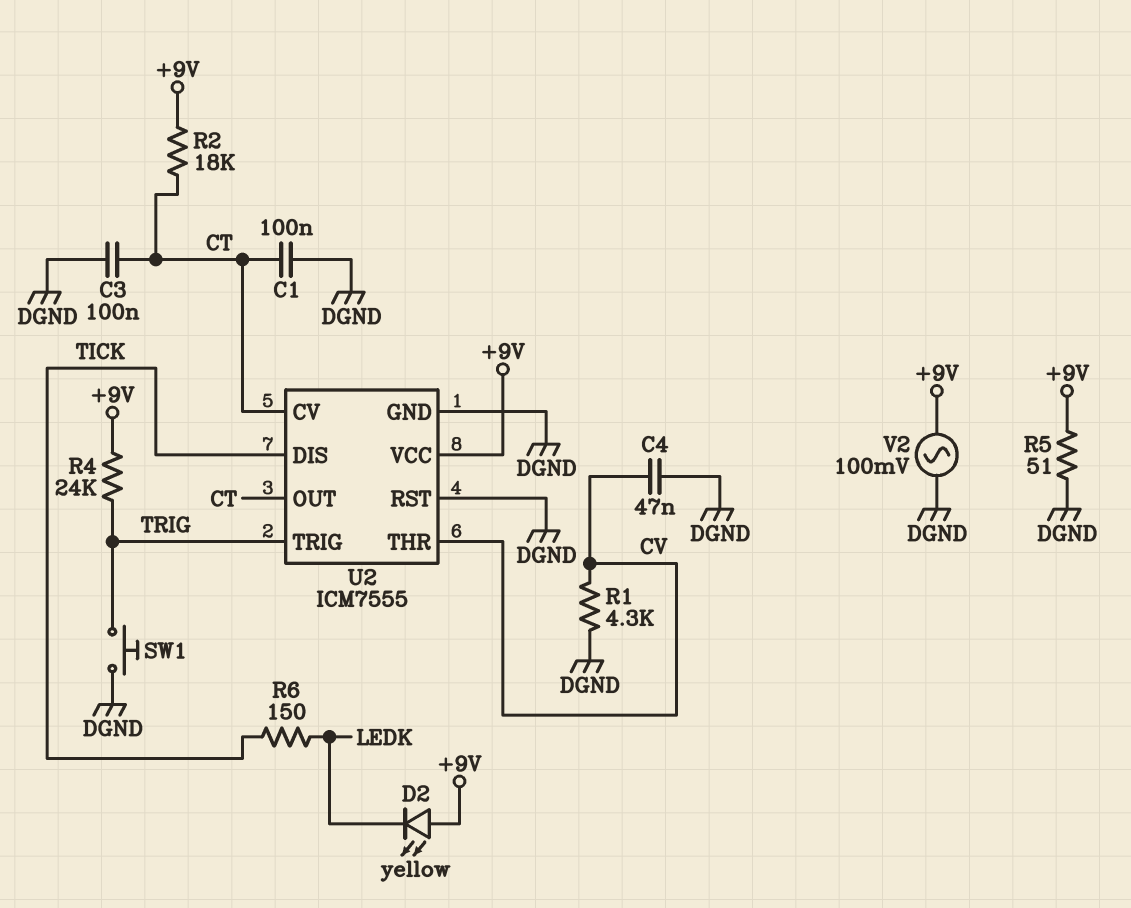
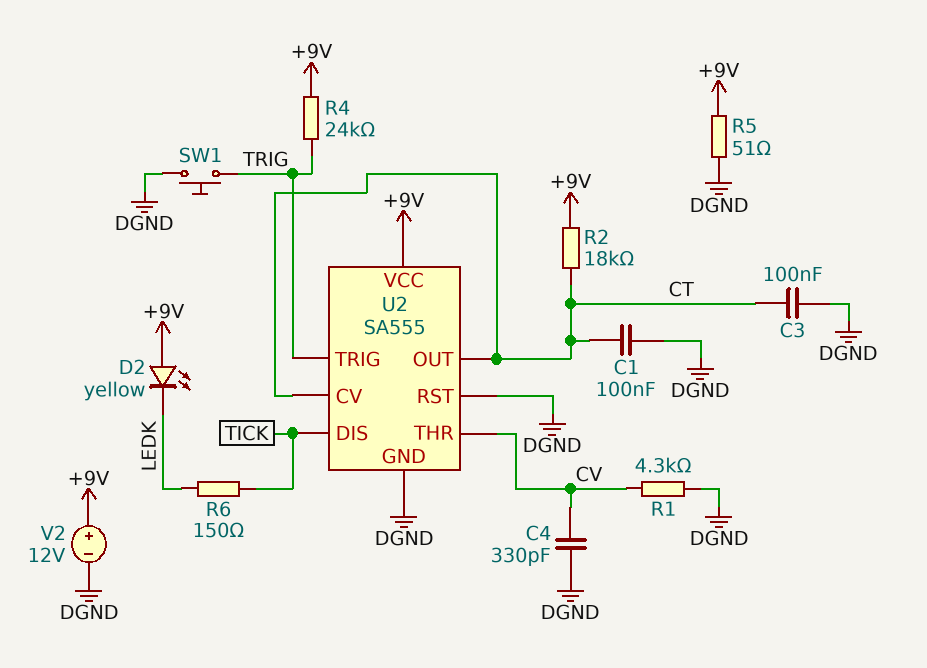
C4: 47nF (CV, DGND) -> 330pF (CV, DGND)
U2: ICM7555 -> SA555
V2: AC 100mV (+9V, DGND) -> 12V (plus +9V, minus DGND)

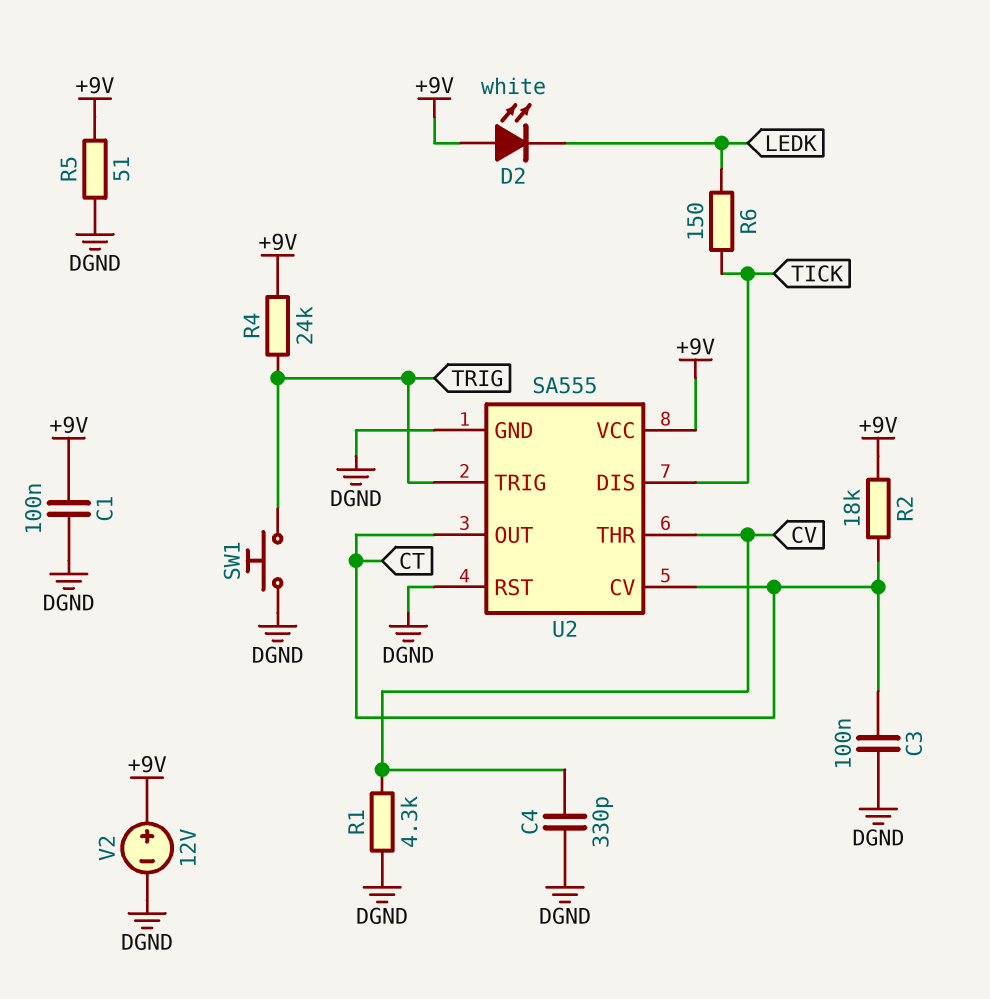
C1: 100nF (CT, DGND) -> 100nF (+9V, DGND)
D2: LED yellow (A +9V, K LEDK) -> LED white (A +9V, K LEDK)

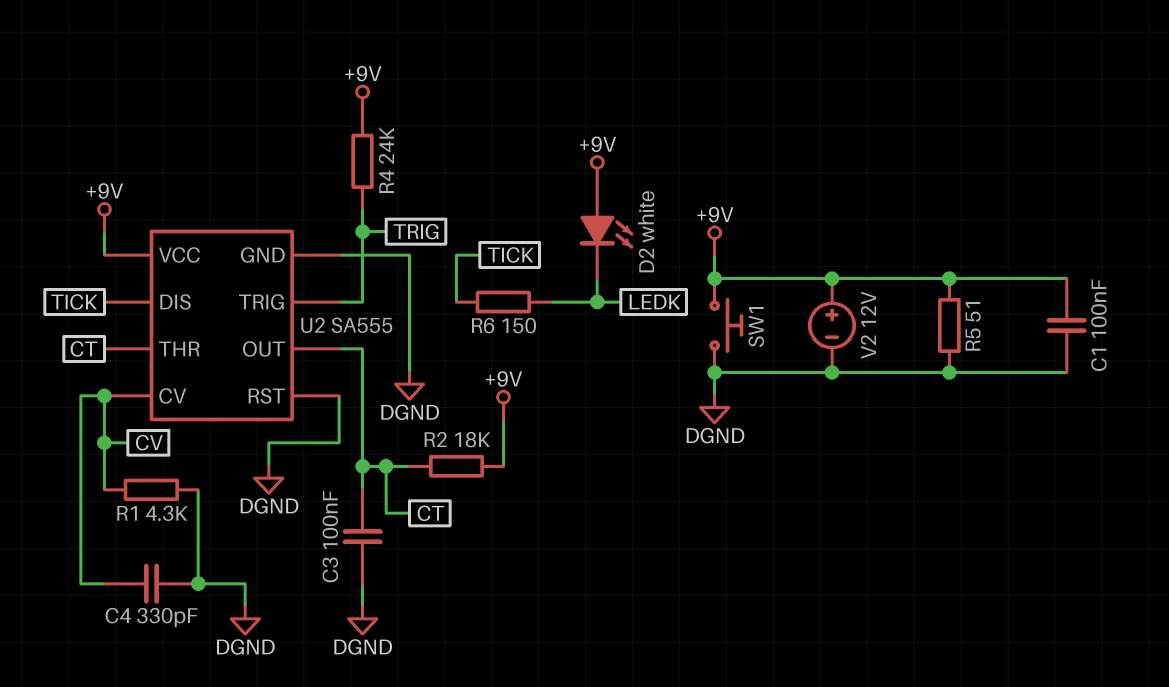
SW1: button (DGND, TRIG) -> button (+9V, DGND)
U2 pin CV: CT -> CV
U2 pin THR: CV -> CT

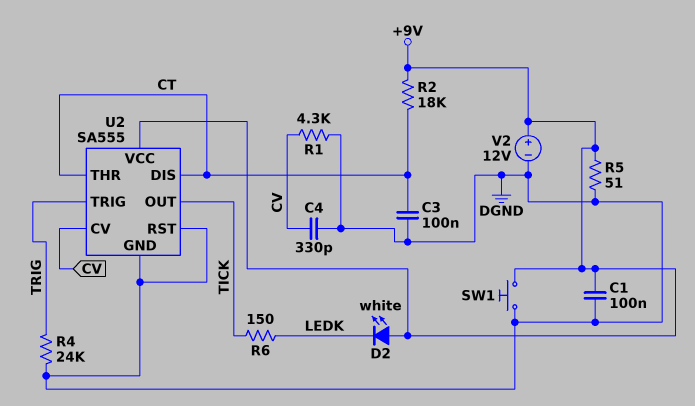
R4: 24k (+9V, TRIG) -> 24k (DGND, TRIG)
U2 pin DIS: TICK -> CT
U2 pin OUT: CT -> TICK

